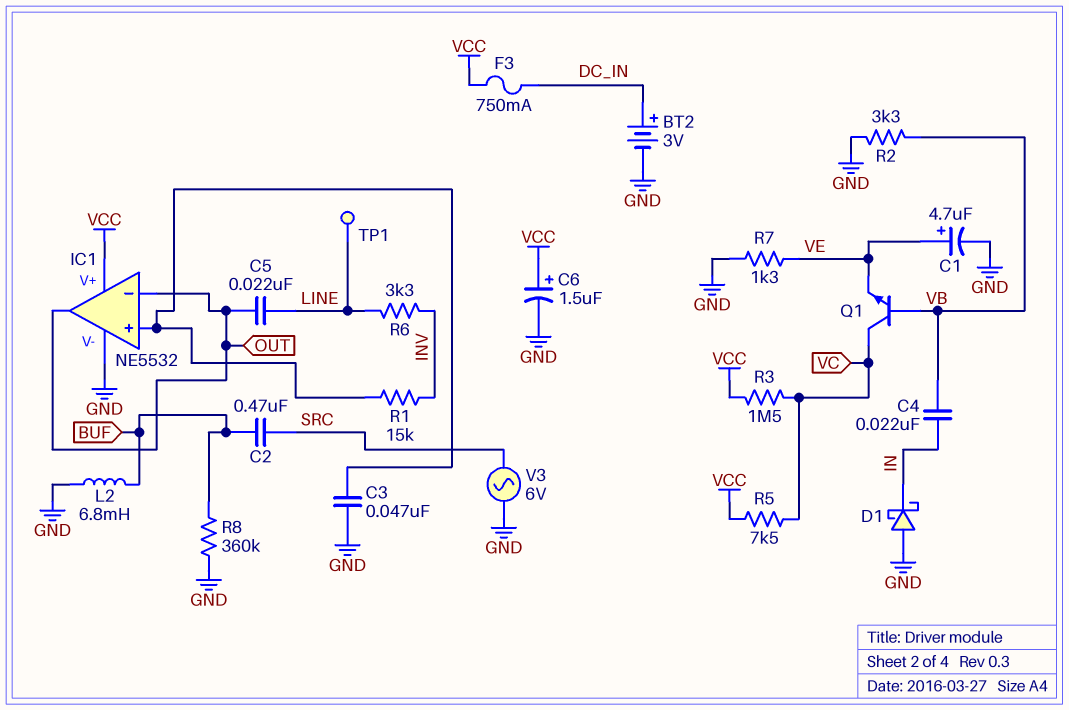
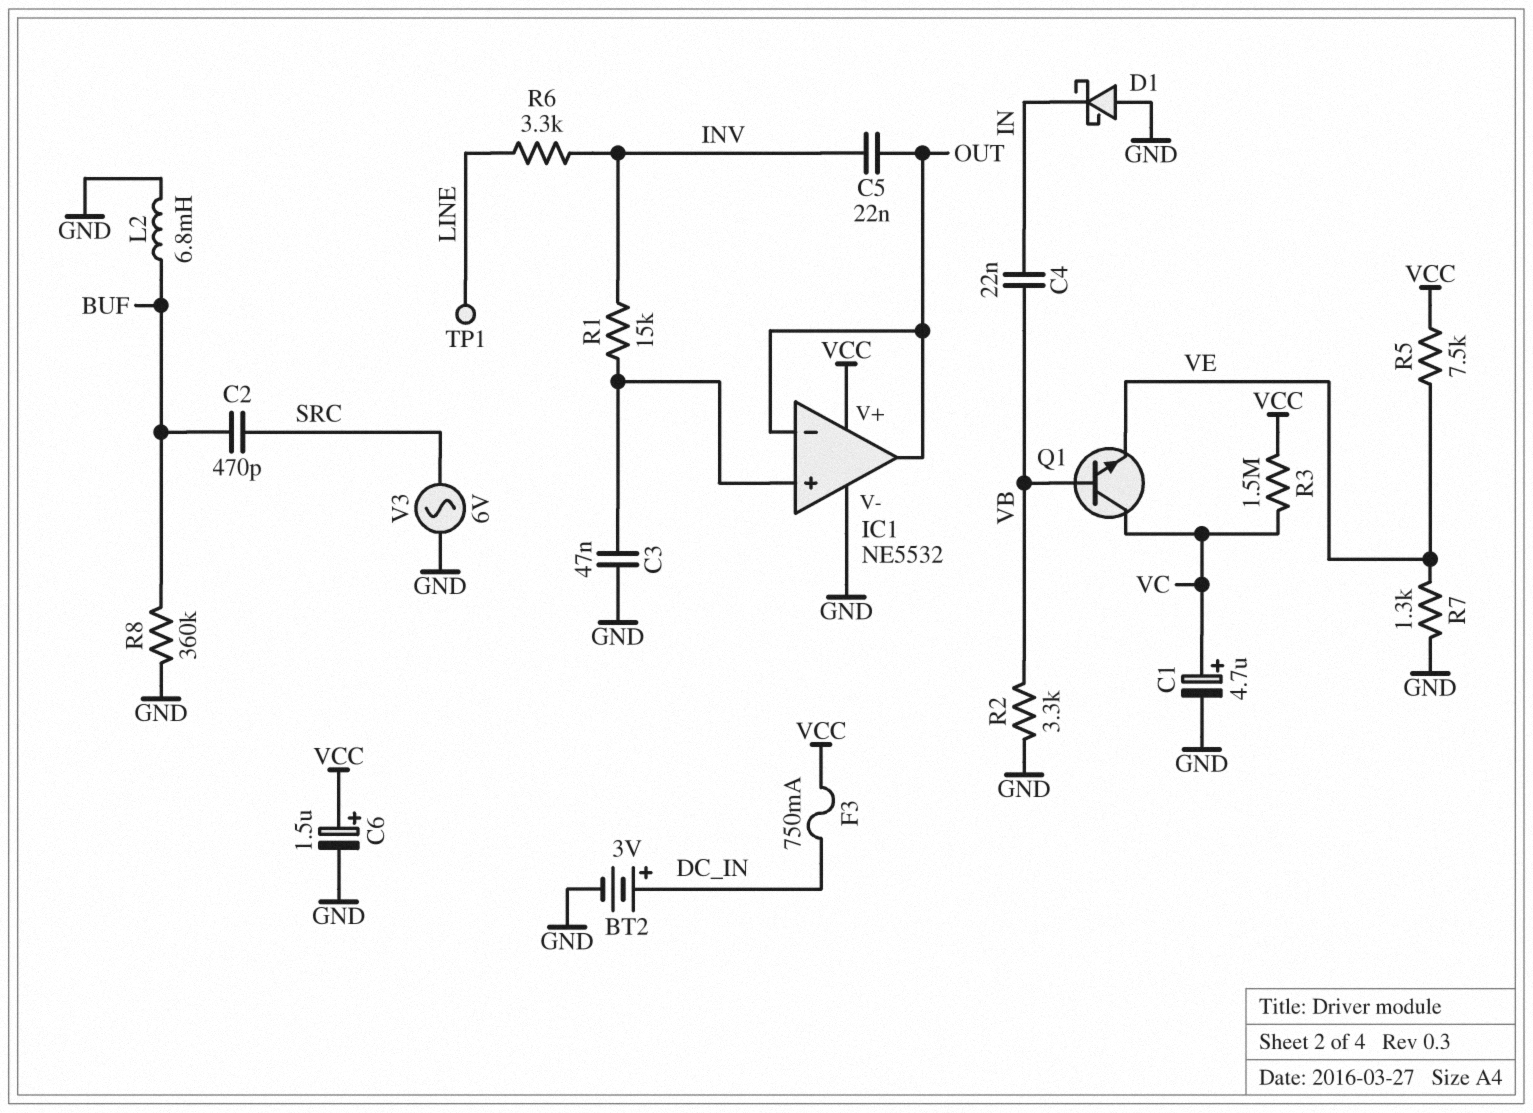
C1: 4.7uF (plus VE, minus GND) -> 4.7uF (plus VC, minus GND)
C2: 470nF (BUF, SRC) -> 470pF (BUF, SRC)
C5: 22nF (LINE, OUT) -> 22nF (INV, OUT)
R5: 7.5k (VC, VCC) -> 7.5k (VCC, VE)

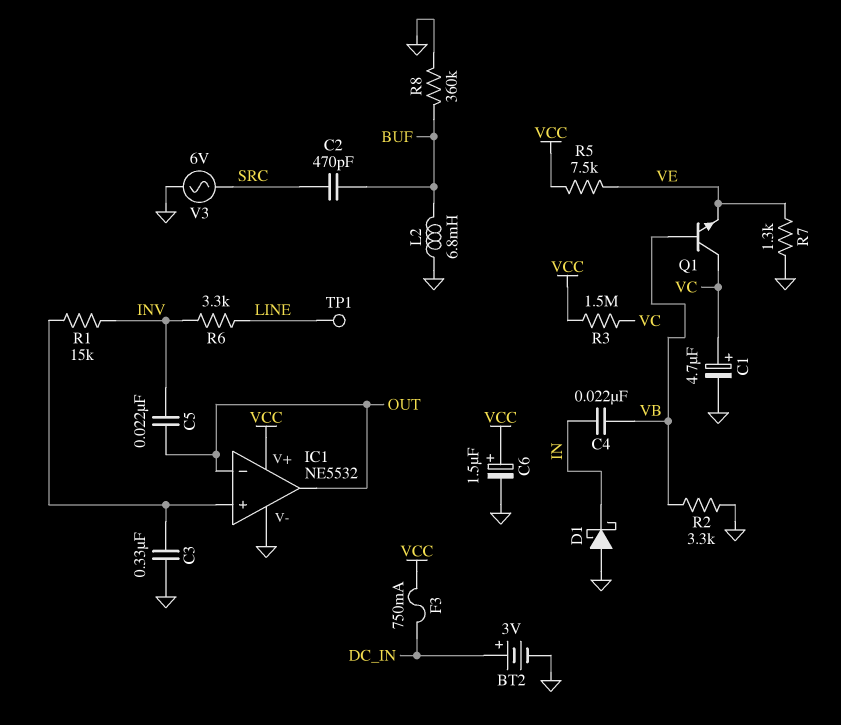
C3: 47nF (GND, IC1/in+) -> 330nF (GND, IC1/in+)

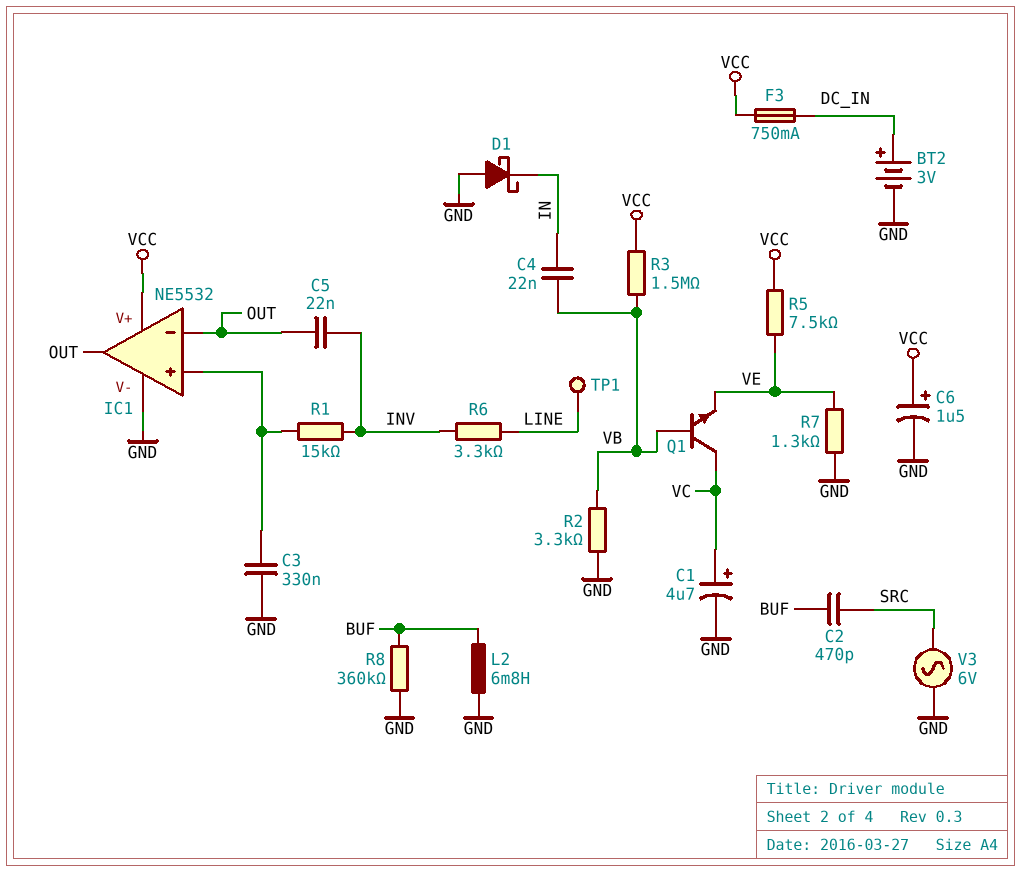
R3: 1.5M (VC, VCC) -> 1.5M (VB, VCC)

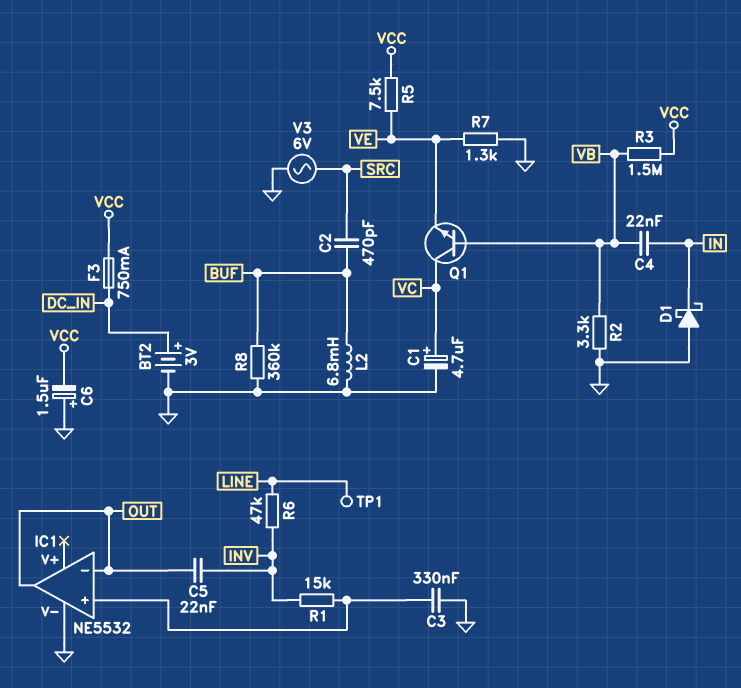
C6: 1.5uF (plus VCC, minus GND) -> 1.5uF (plus GND, minus VCC)
IC1 pin V+: VCC -> none
R6: 3.3k (INV, LINE) -> 47k (INV, LINE)

